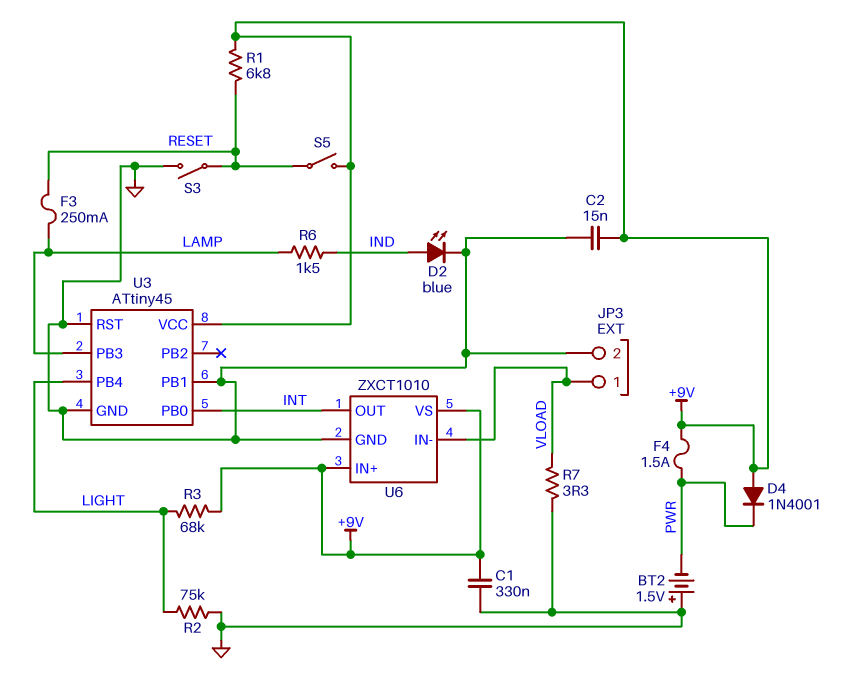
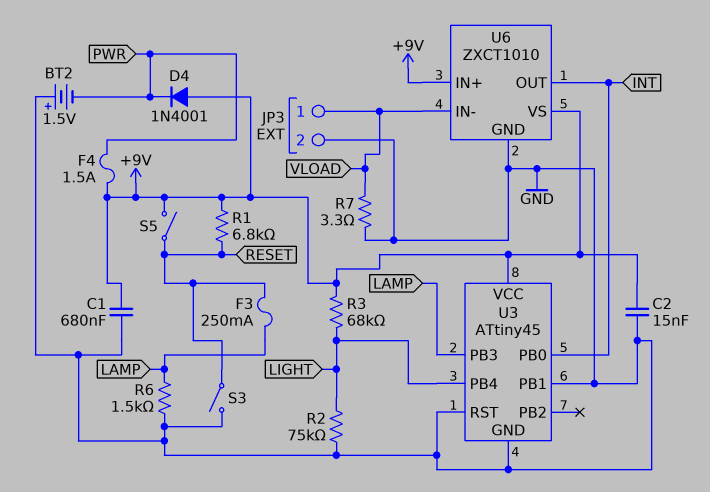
C1: 330nF (+9V, GND) -> 680nF (+9V, GND)
D2: LED blue (A IND, K GND) -> none
R6: 1.5k (IND, LAMP) -> 1.5k (GND, LAMP)

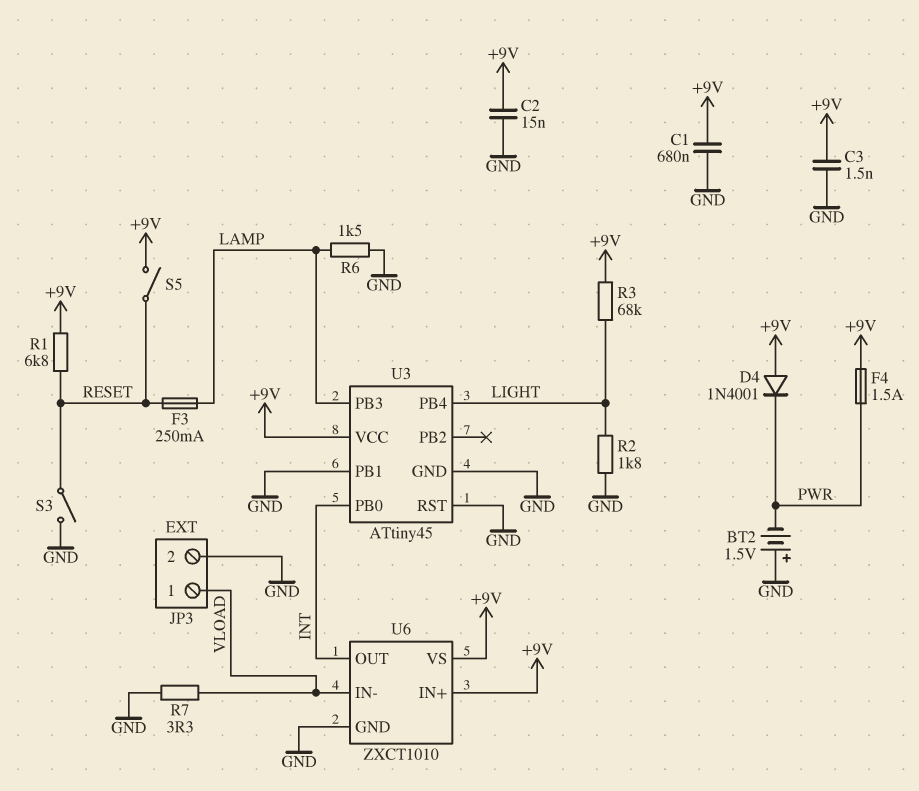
C3: none -> 1.5nF (+9V, GND)
R2: 75k (GND, LIGHT) -> 1.8k (GND, LIGHT)

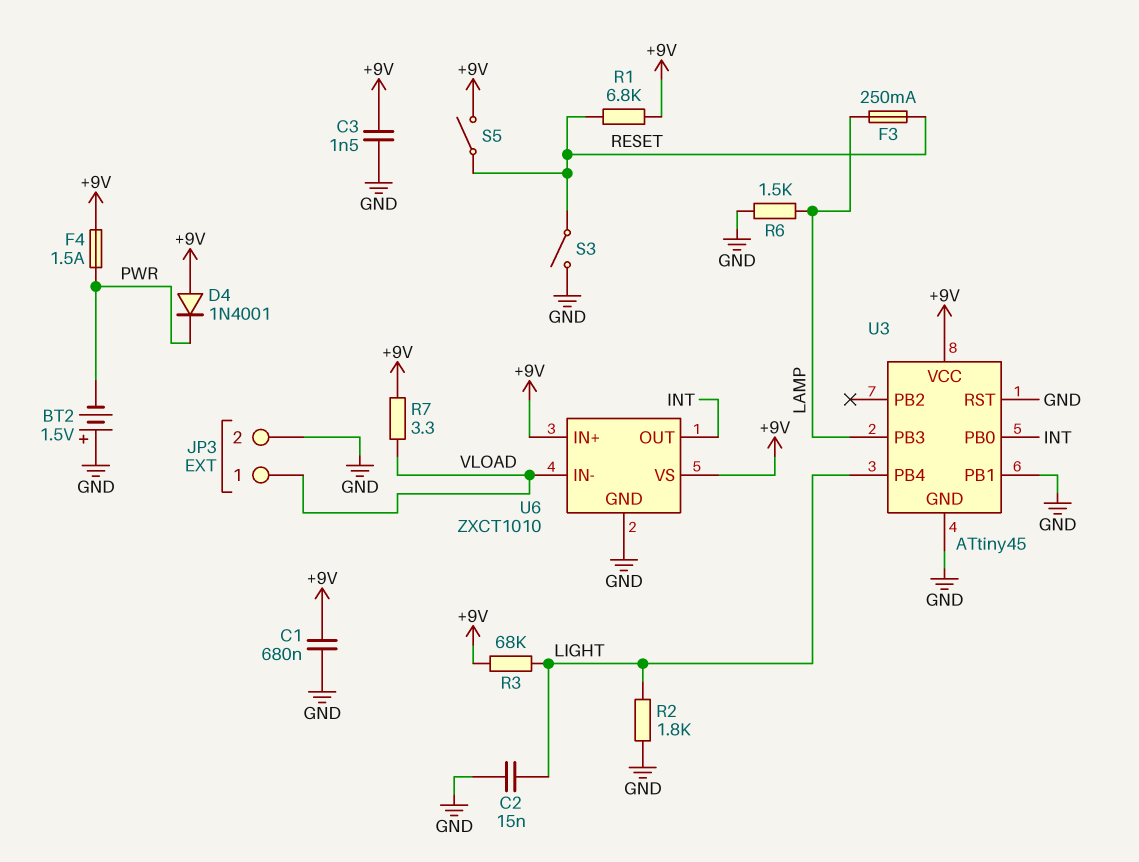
C2: 15nF (+9V, GND) -> 15nF (GND, LIGHT)
R7: 3.3 (GND, VLOAD) -> 3.3 (+9V, VLOAD)

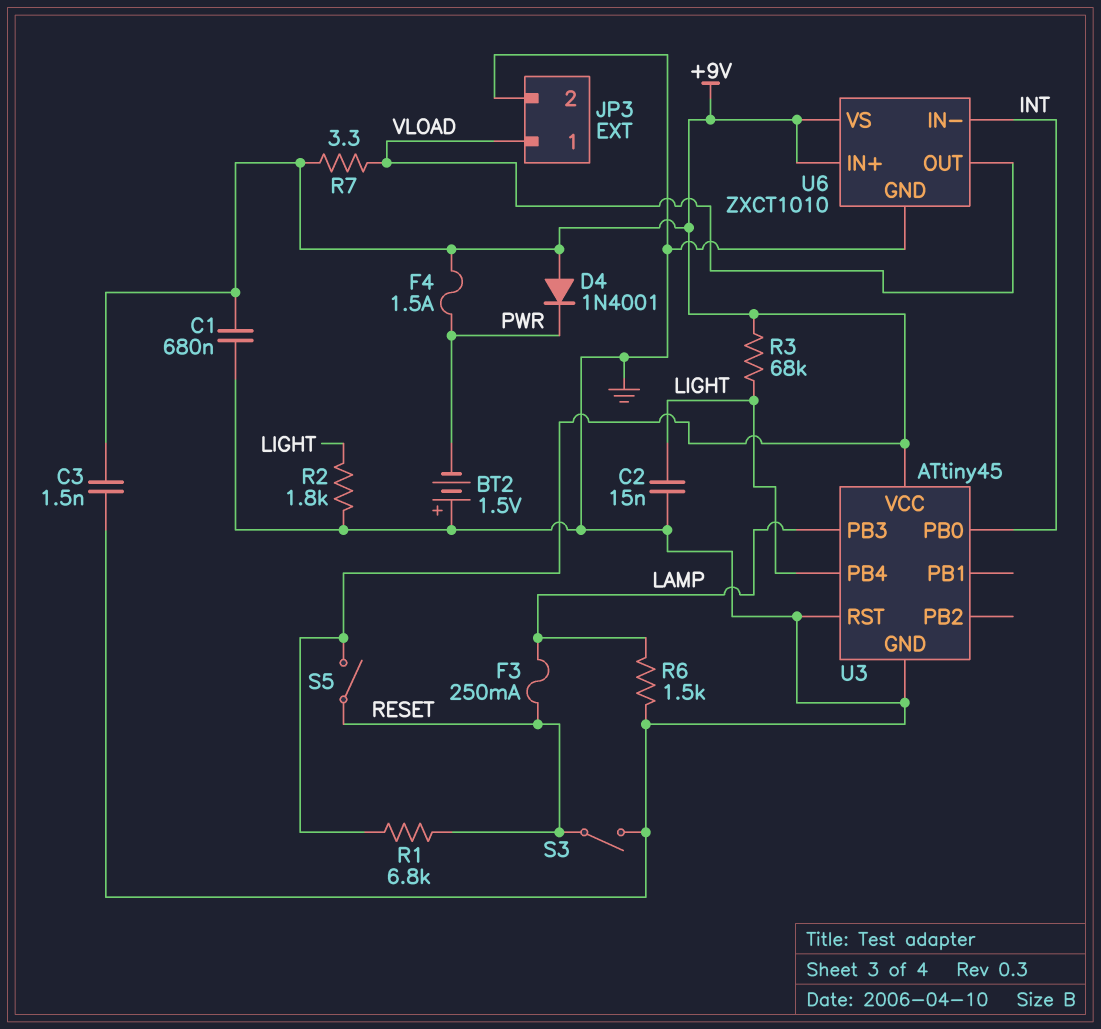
U3 pin PB1: GND -> none
U6 pin IN-: VLOAD -> INT
U6 pin OUT: INT -> VLOAD

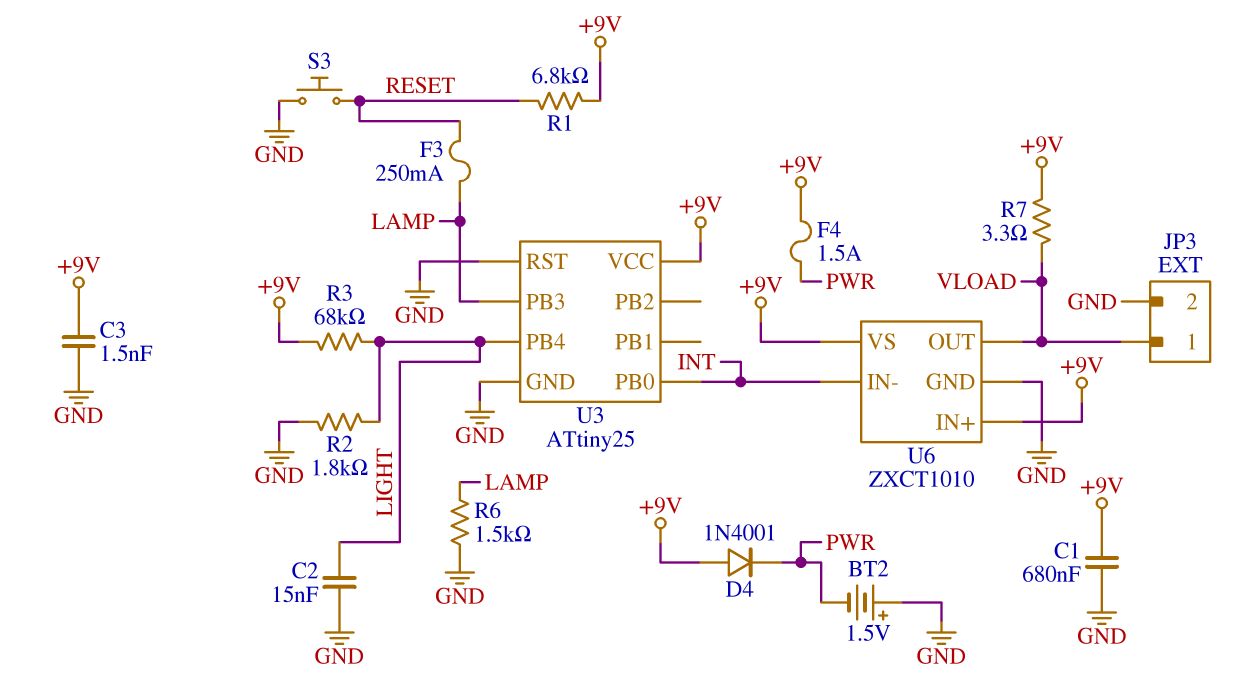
S3: switch (GND, RESET) -> button (GND, RESET)
S5: switch (+9V, RESET) -> none
U3: ATtiny45 -> ATtiny25

